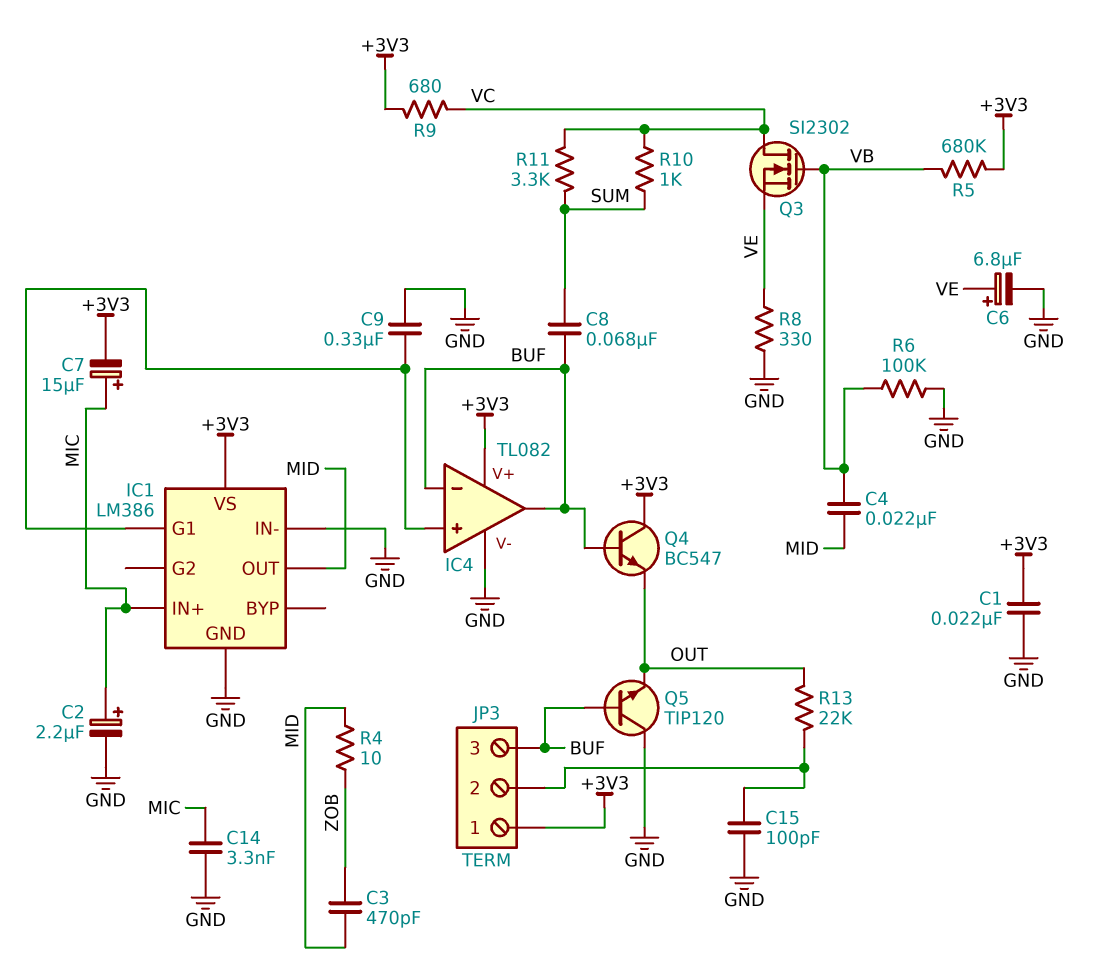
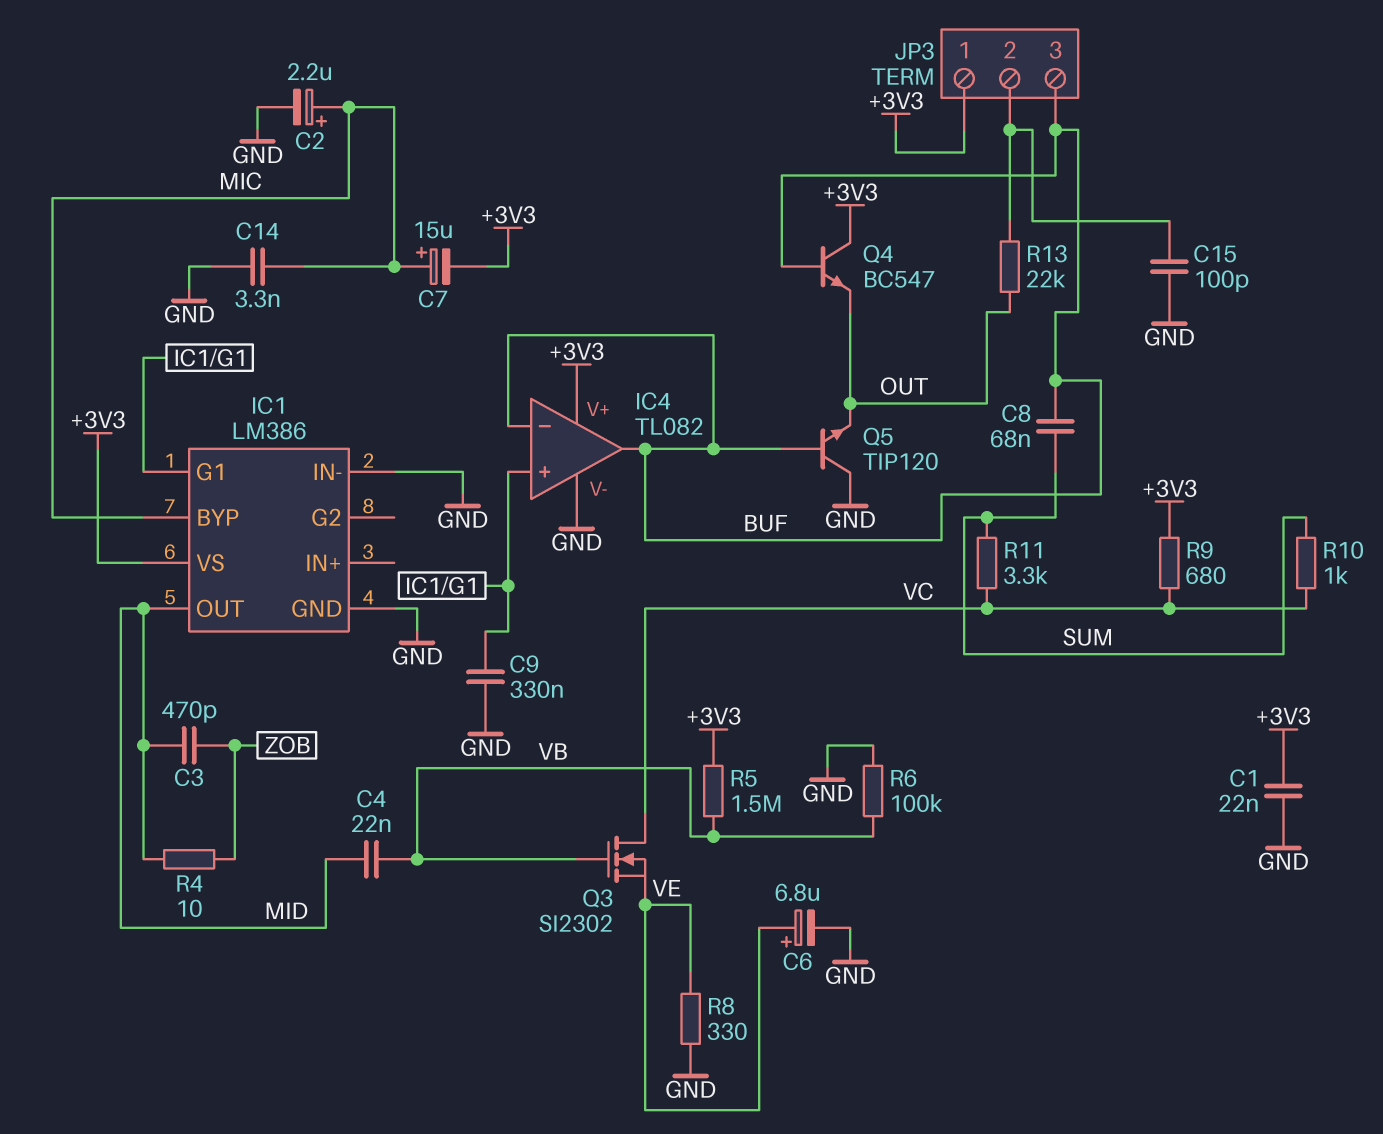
IC1 pin BYP: none -> MIC
IC1 pin IN+: MIC -> none
R5: 680k (+3V3, VB) -> 1.5M (+3V3, VB)

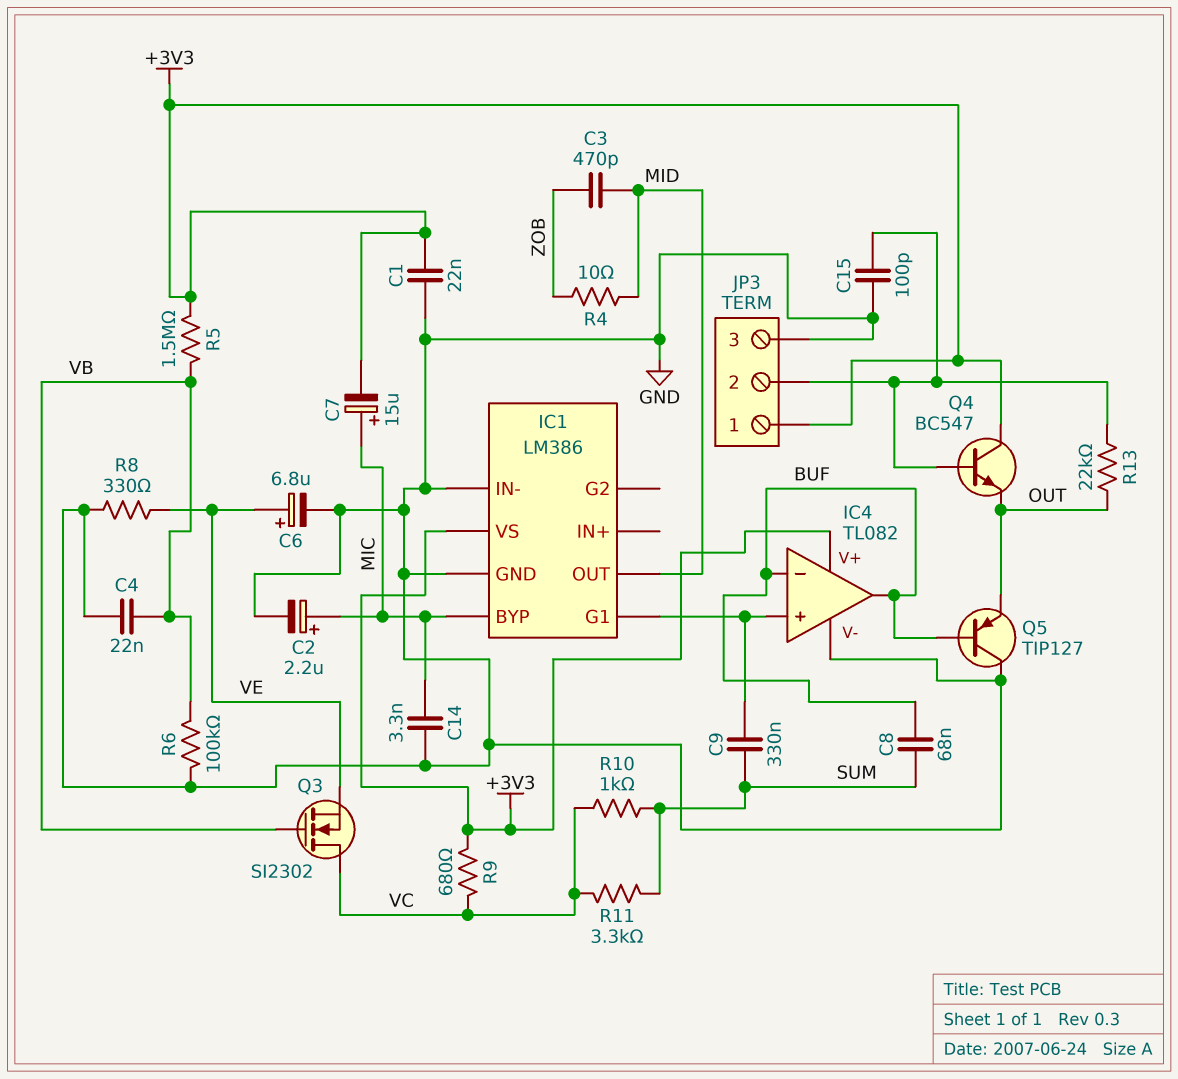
C4: 22nF (MID, VB) -> 22nF (GND, VB)
C9: 330nF (GND, IC1/G1) -> 330nF (IC1/G1, SUM)
JP3 pin 3: BUF -> GND
Q4: NPN BC547 (B BUF, C +3V3, E OUT) -> NPN BC547 (B JP3/2, C +3V3, E OUT)
Q5: NPN TIP120 (B BUF, C GND, E OUT) -> PNP TIP127 (B BUF, C GND, E OUT)

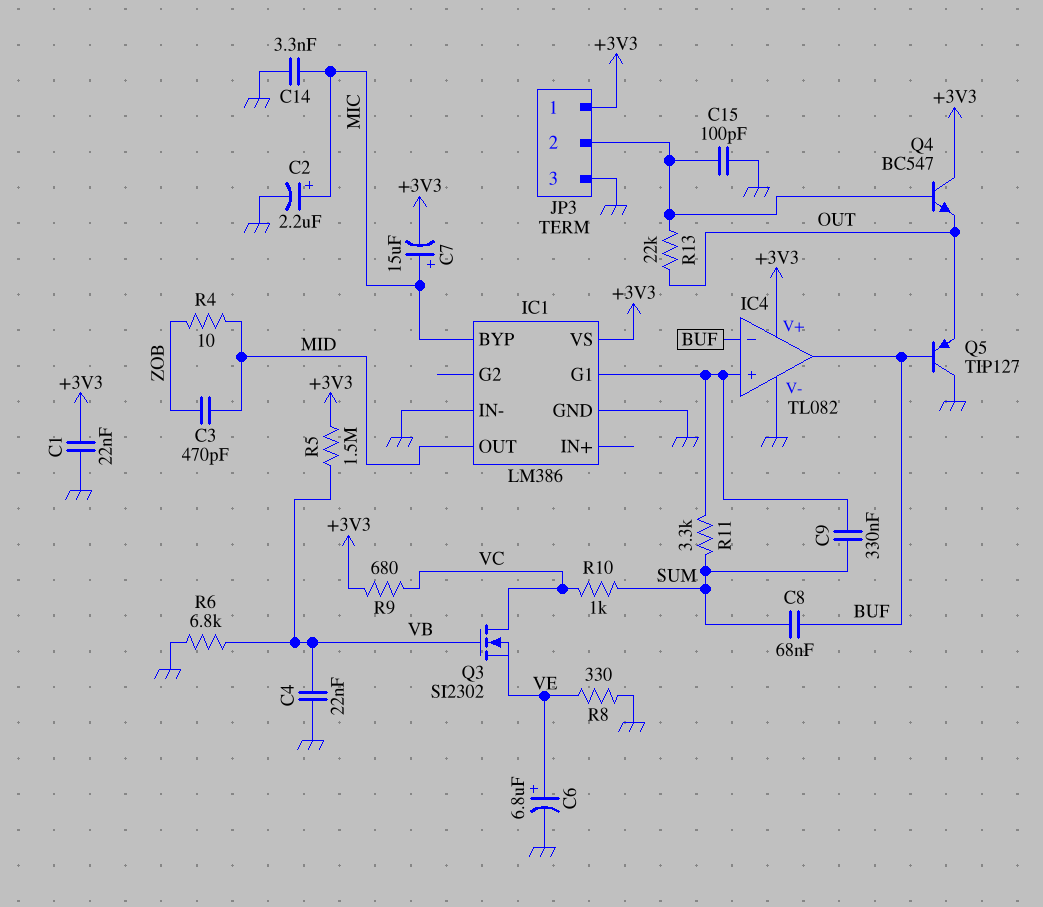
R6: 100k (GND, VB) -> 6.8k (GND, VB)
R11: 3.3k (SUM, VC) -> 3.3k (IC1/G1, SUM)

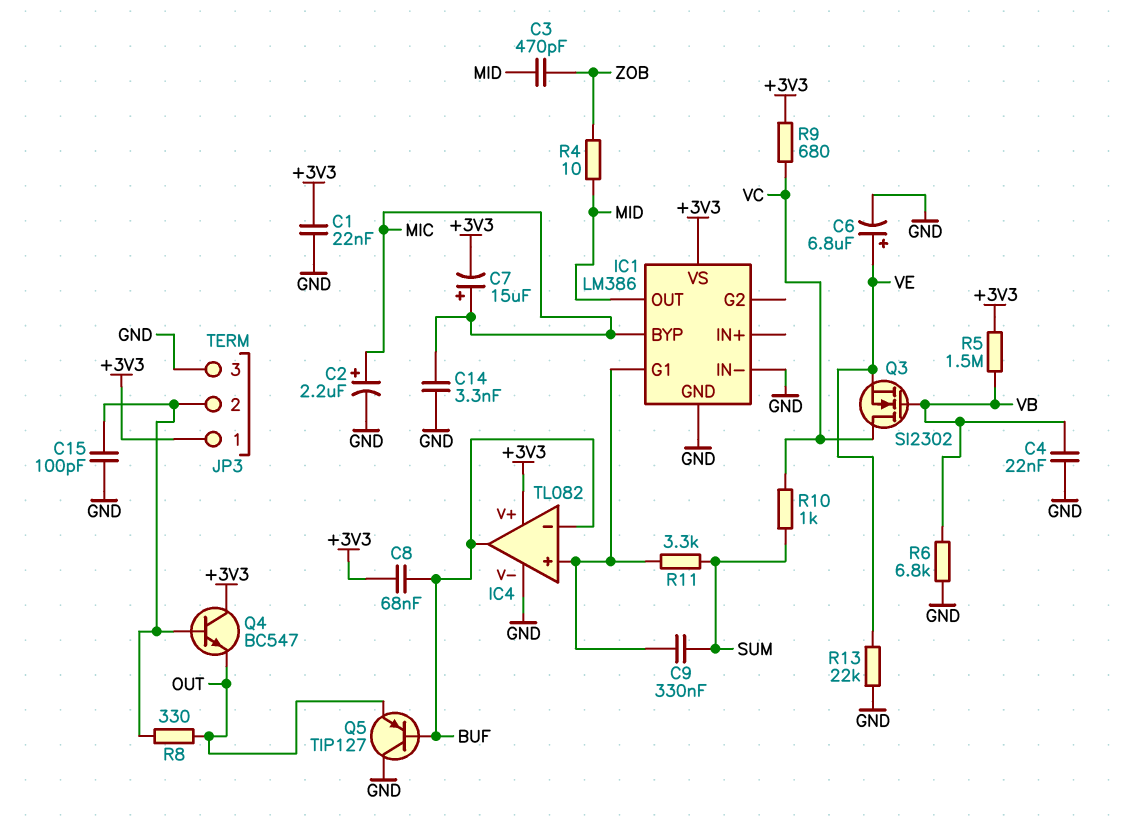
C8: 68nF (BUF, SUM) -> 68nF (+3V3, BUF)
R8: 330 (GND, VE) -> 330 (JP3/2, OUT)
R13: 22k (JP3/2, OUT) -> 22k (GND, VE)

